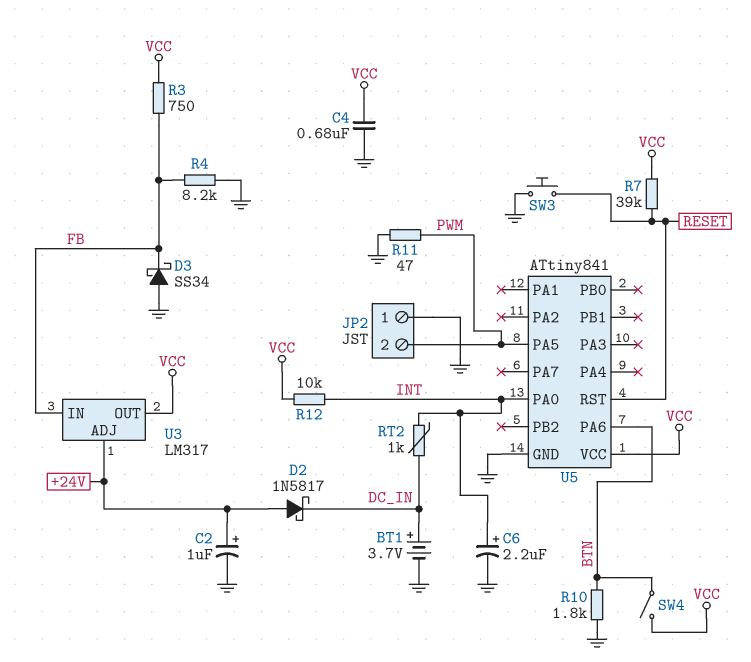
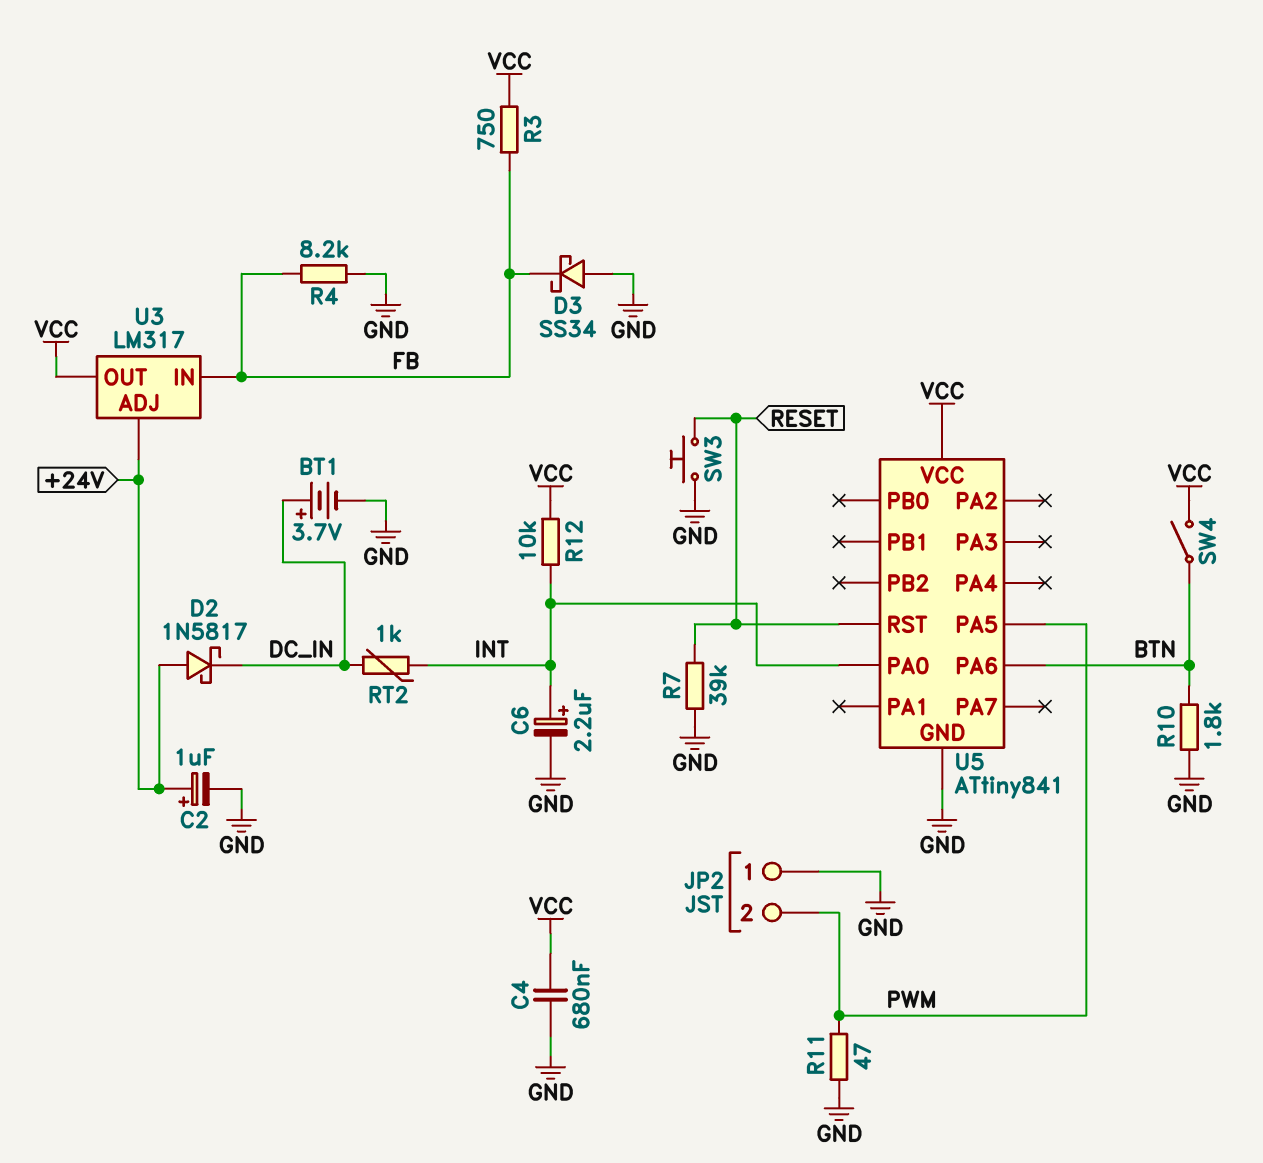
R7: 39k (RESET, VCC) -> 39k (GND, RESET)

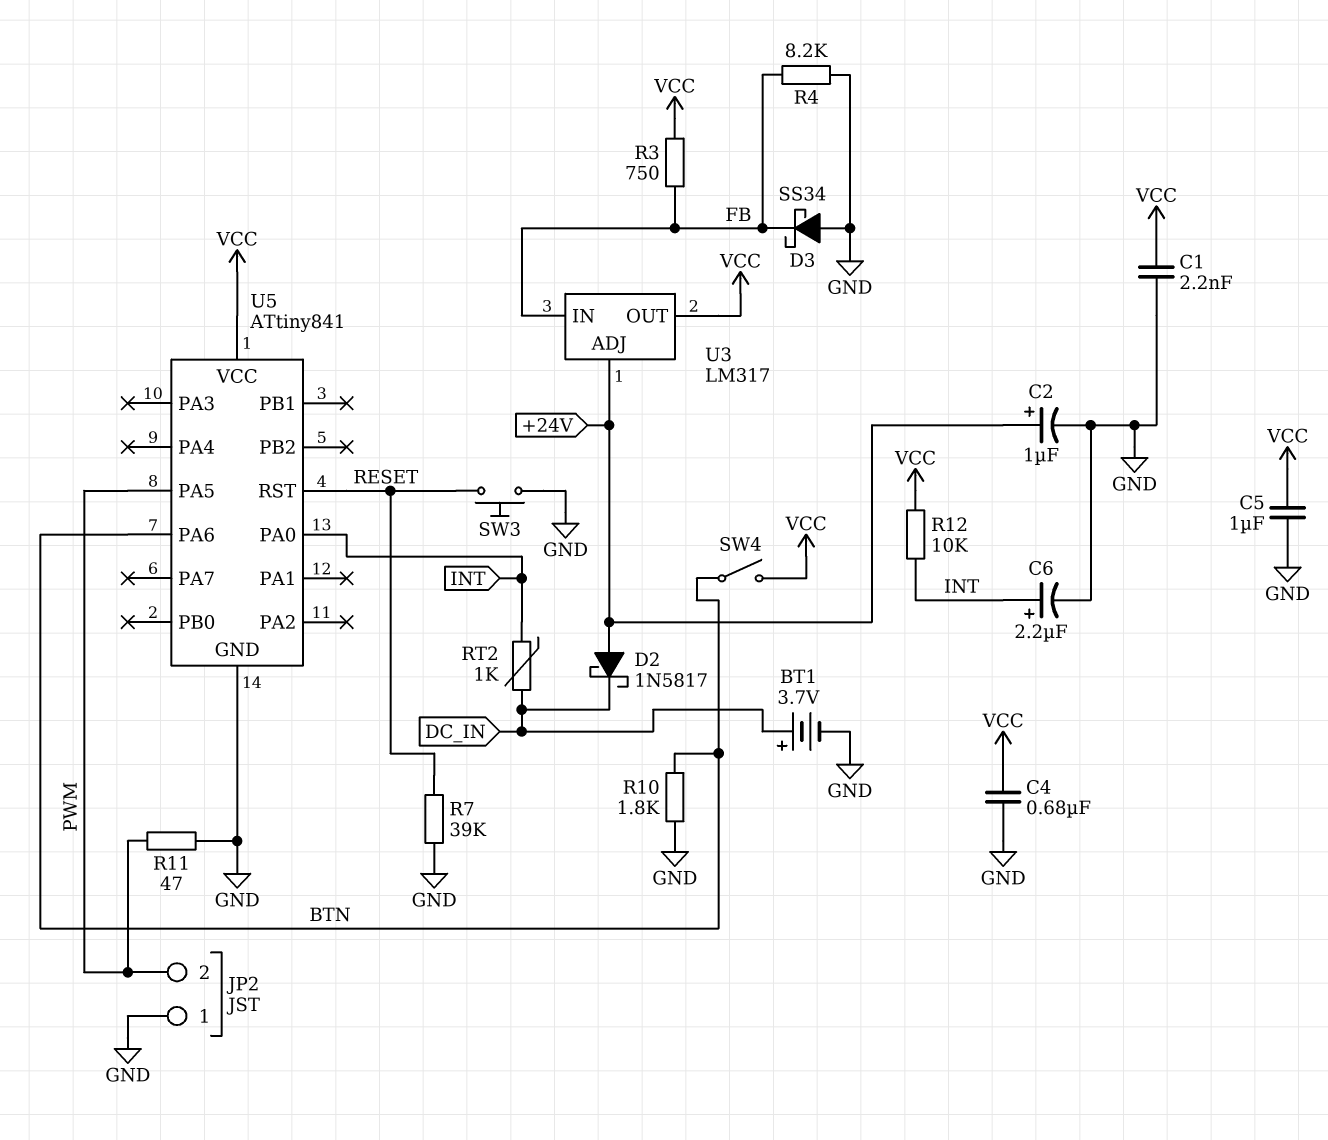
C1: none -> 2.2nF (GND, VCC)
C5: none -> 1uF (GND, VCC)

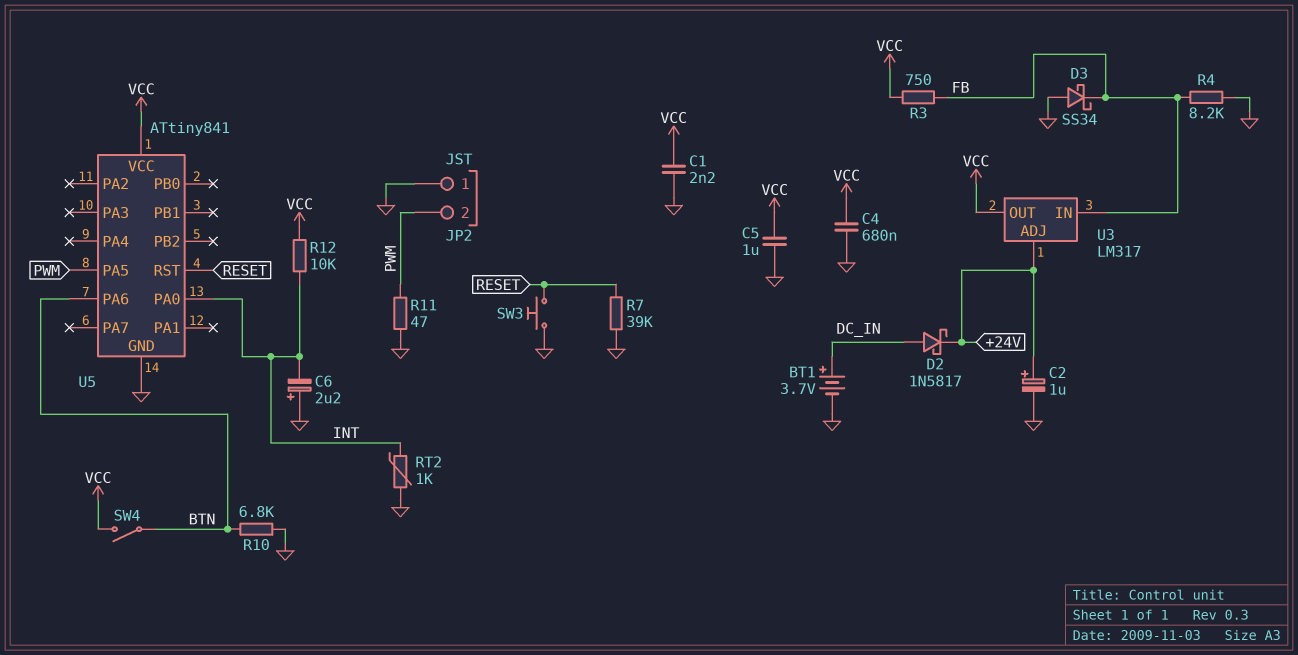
C6: 2.2uF (plus INT, minus GND) -> 2.2uF (plus GND, minus INT)
D2: schottky 1N5817 (A +24V, K DC_IN) -> schottky 1N5817 (A DC_IN, K +24V)
R10: 1.8k (BTN, GND) -> 6.8k (BTN, GND)
RT2: 1k (DC_IN, INT) -> 1k (GND, INT)

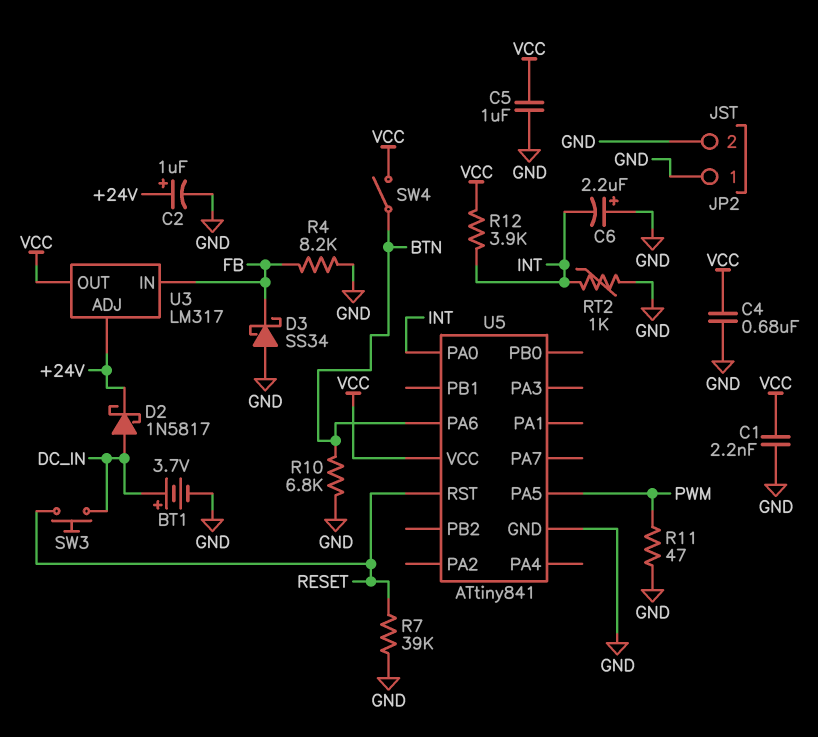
JP2 pin 2: PWM -> GND
R3: 750 (FB, VCC) -> none
R12: 10k (INT, VCC) -> 3.9k (INT, VCC)
SW3: button (GND, RESET) -> button (DC_IN, RESET)

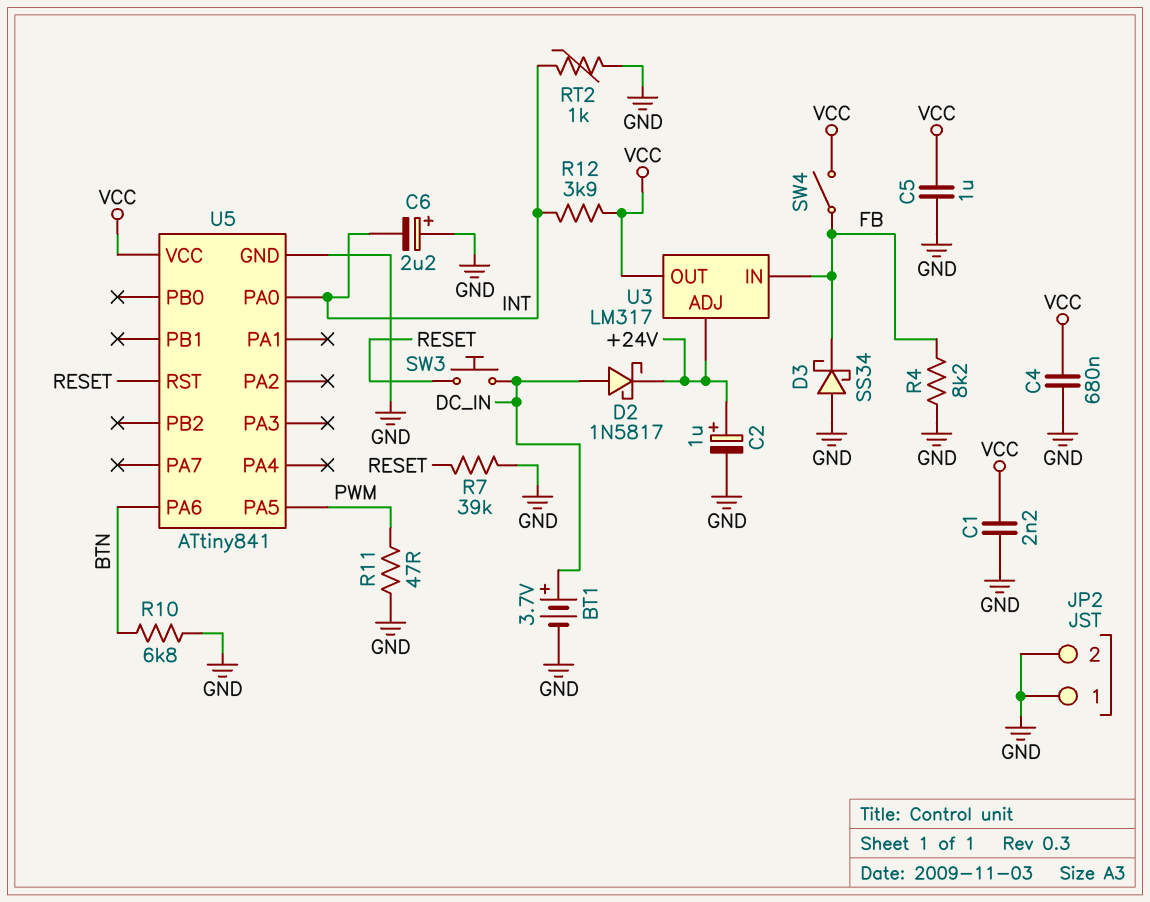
SW4: switch (BTN, VCC) -> switch (FB, VCC)

